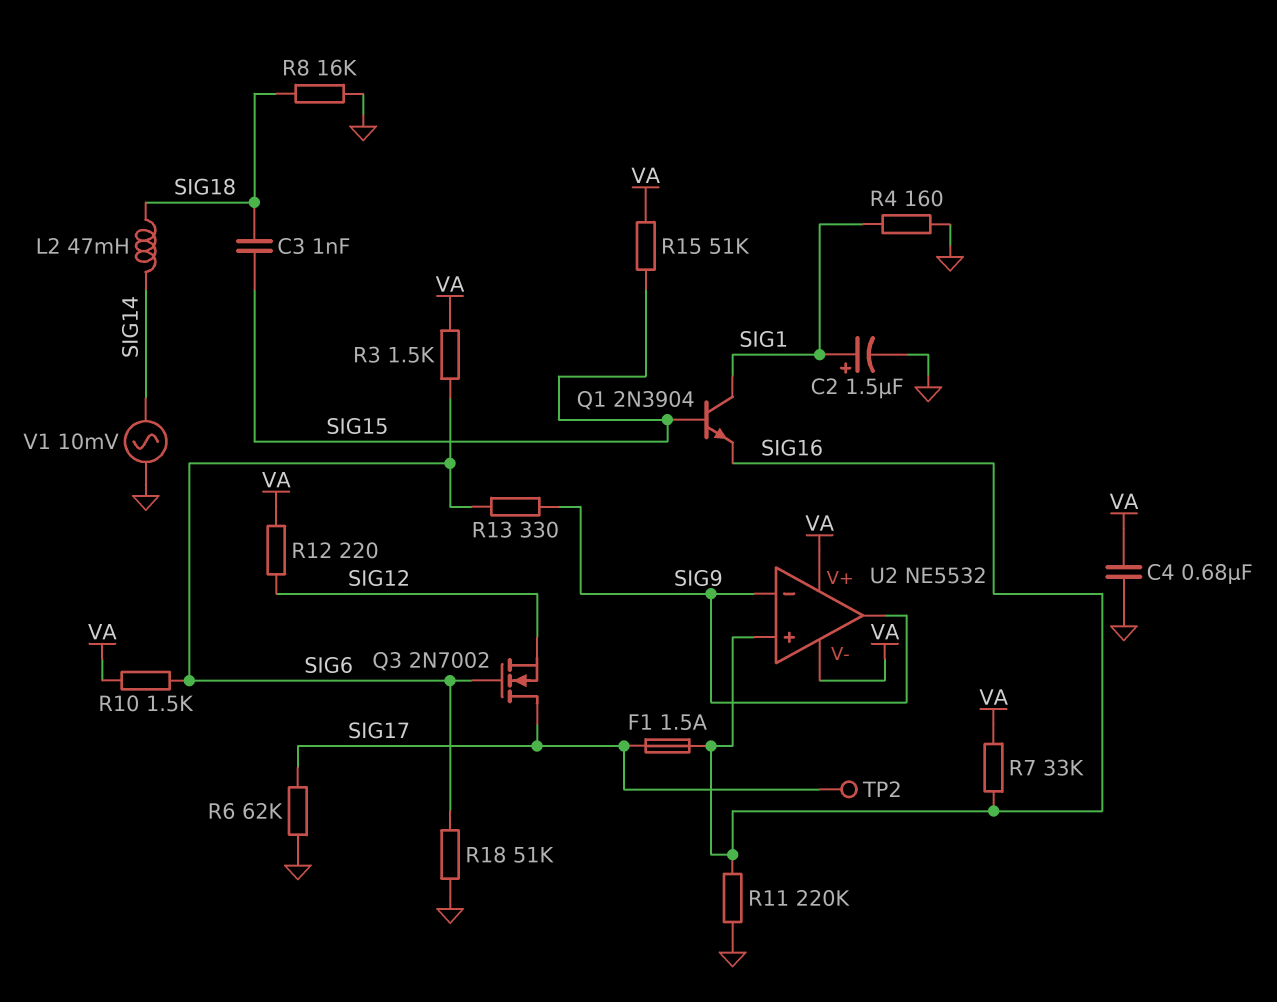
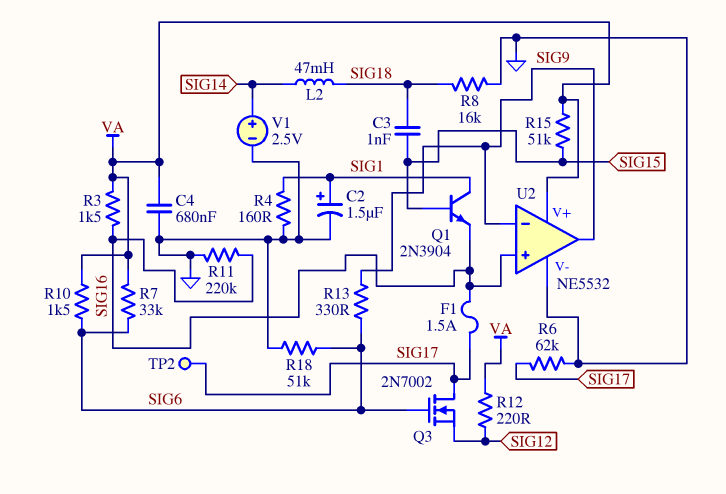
R3: 1.5k (SIG6, VA) -> 1.5k (SIG16, VA)
R7: 33k (SIG16, VA) -> 33k (SIG6, VA)
U2 pin V-: VA -> GND
V1: AC 10mV (GND, SIG14) -> 2.5V (plus SIG14, minus GND)

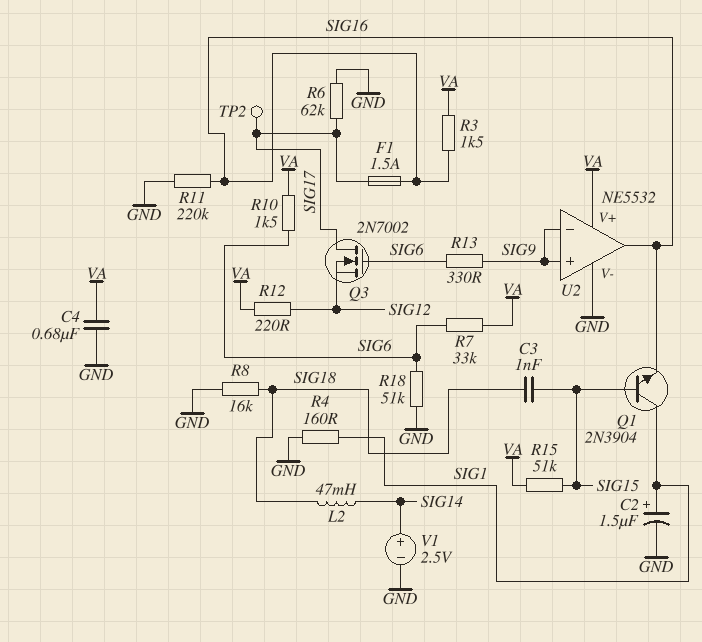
U2 pin in+: SIG16 -> SIG9
U2 pin out: SIG9 -> SIG16

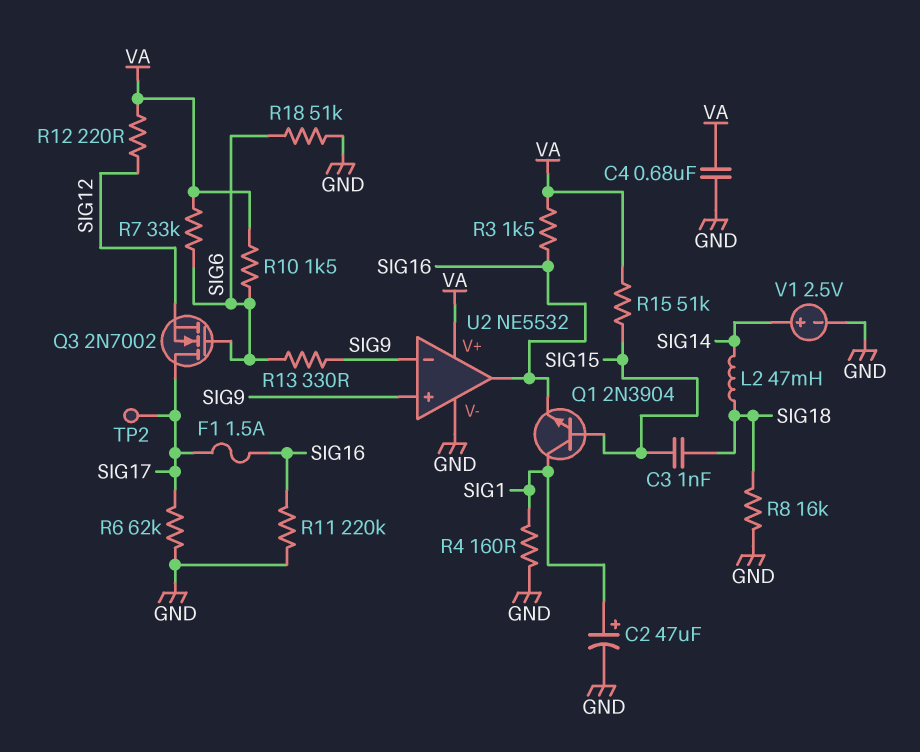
C2: 1.5uF (plus SIG1, minus GND) -> 47uF (plus SIG1, minus GND)

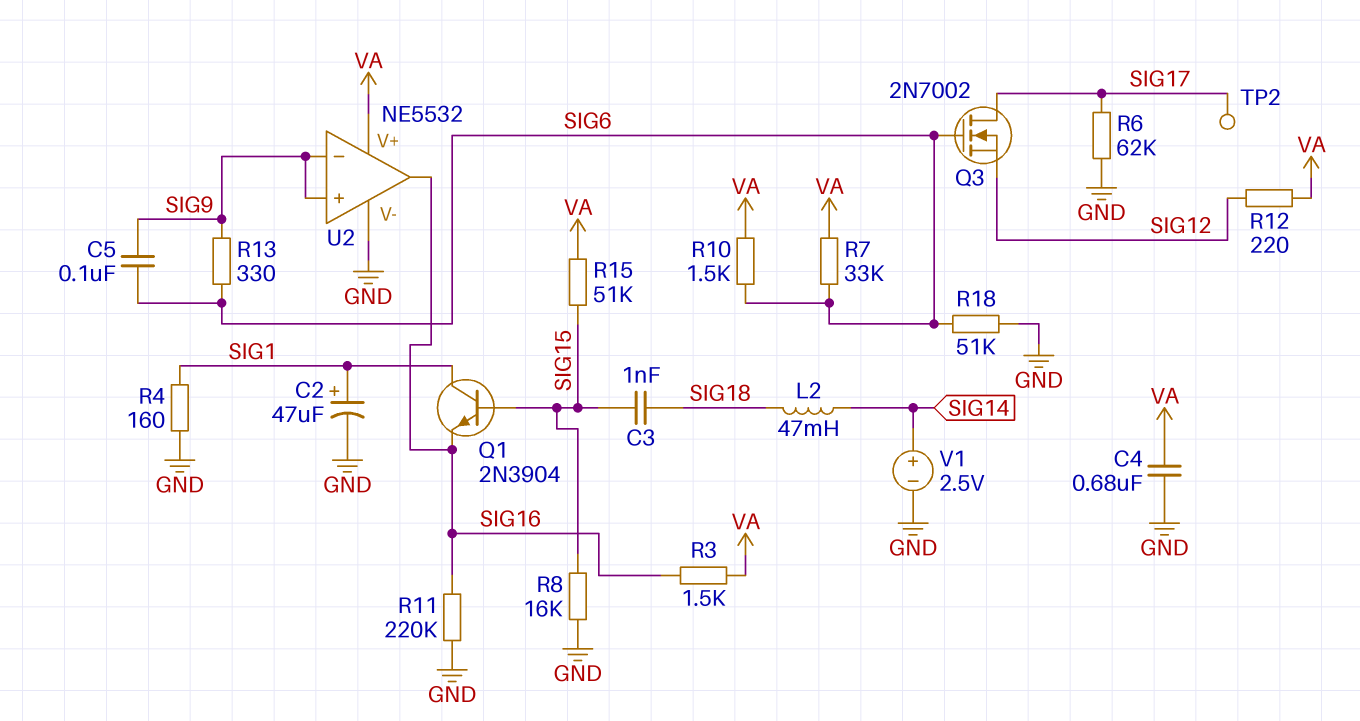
C5: none -> 100nF (SIG6, SIG9)
F1: 1.5A (SIG16, SIG17) -> none
R8: 16k (GND, SIG18) -> 16k (GND, SIG15)

